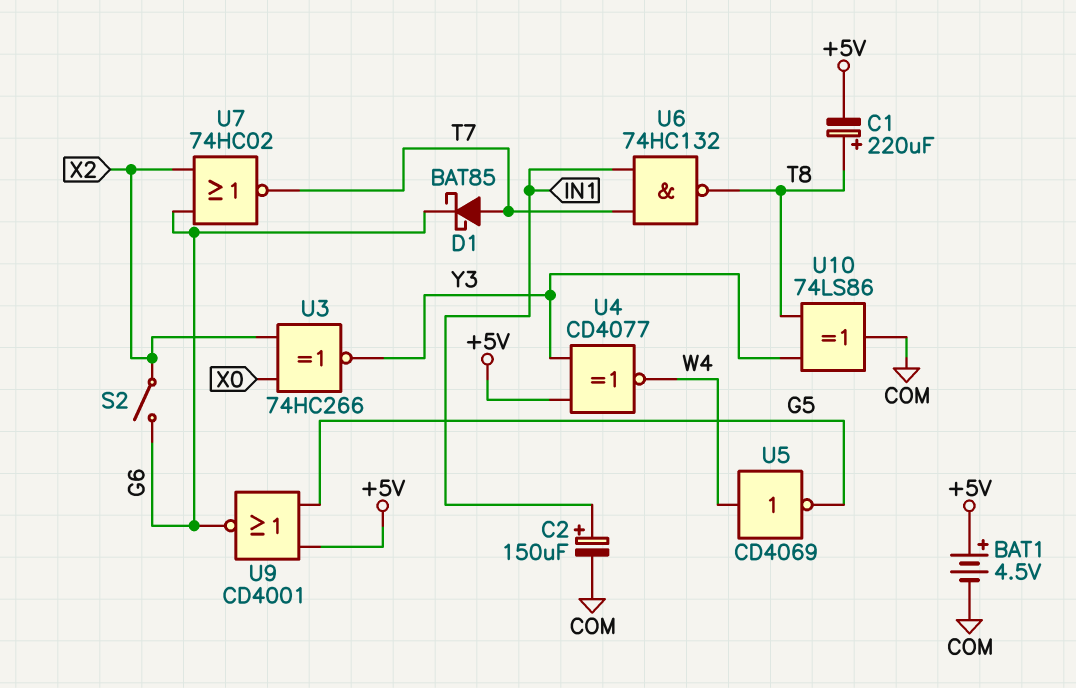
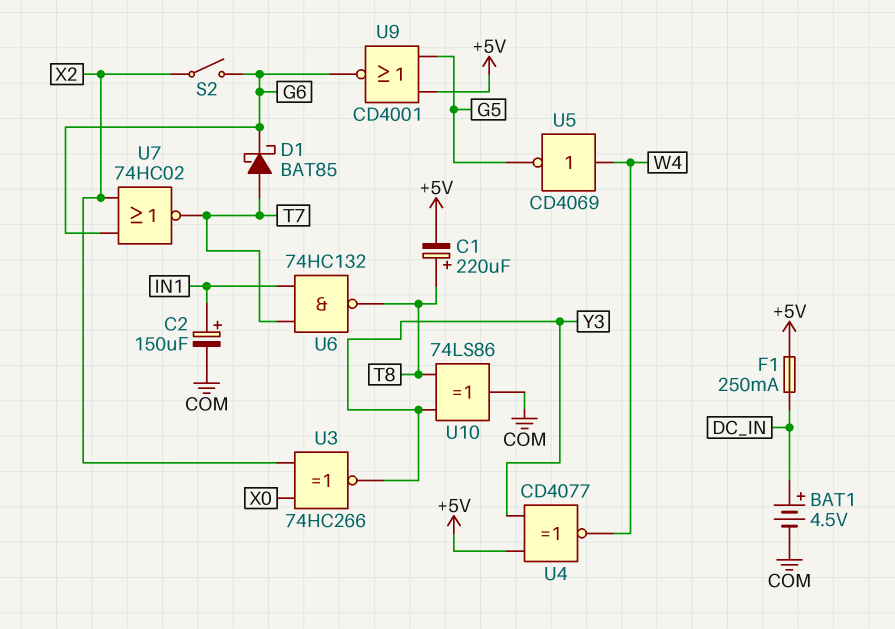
BAT1: 4.5V (plus +5V, minus COM) -> 4.5V (plus DC_IN, minus COM)
F1: none -> 250mA (+5V, DC_IN)

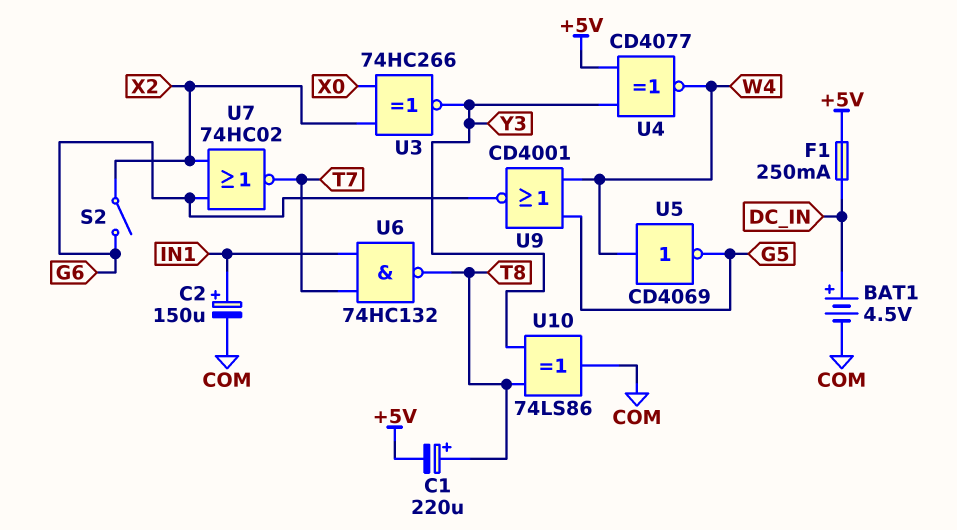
D1: schottky BAT85 (A T7, K G6) -> none
U9: NOR CD4001 (in +5V, in G5, out G6) -> NOR CD4001 (in G5, in W4, out G6)

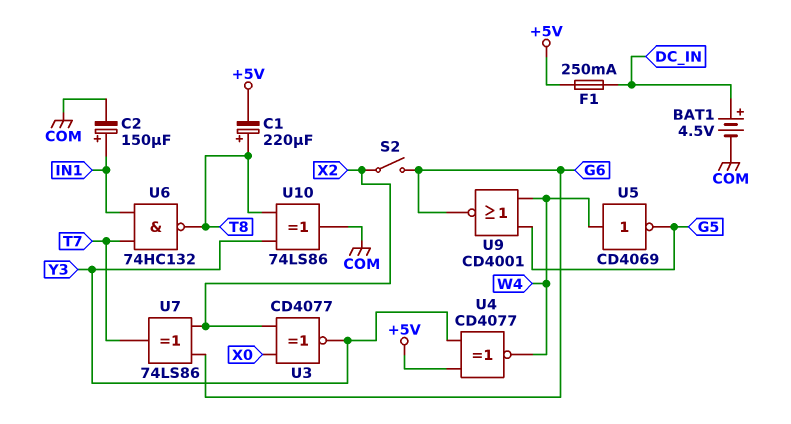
U3: XNOR 74HC266 (in X0, in X2, out Y3) -> XNOR CD4077 (in X0, in X2, out Y3)
U7: NOR 74HC02 (in G6, in X2, out T7) -> XOR 74LS86 (in G6, in X2, out T7)

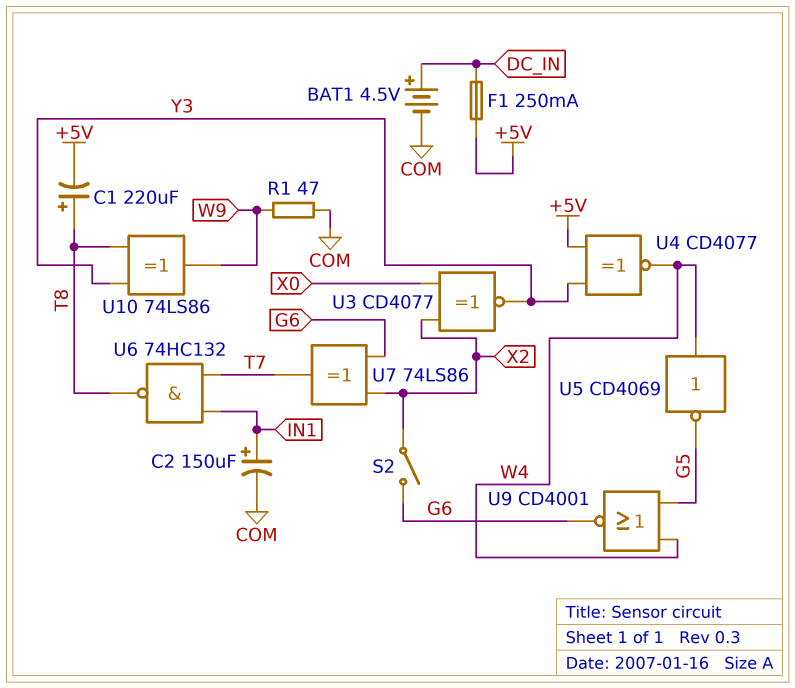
R1: none -> 47 (COM, W9)
U10: XOR 74LS86 (in T8, in Y3, out COM) -> XOR 74LS86 (in T8, in Y3, out W9)

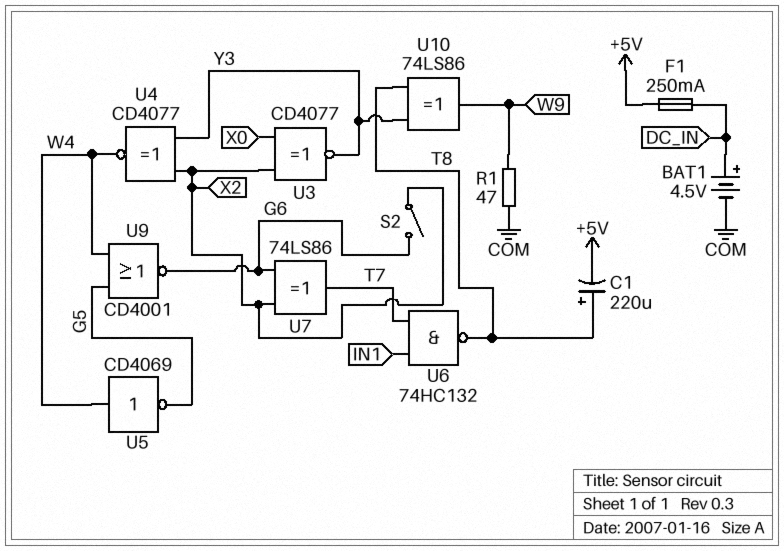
C2: 150uF (plus IN1, minus COM) -> none
U4: XNOR CD4077 (in +5V, in Y3, out W4) -> XNOR CD4077 (in X2, in Y3, out W4)

